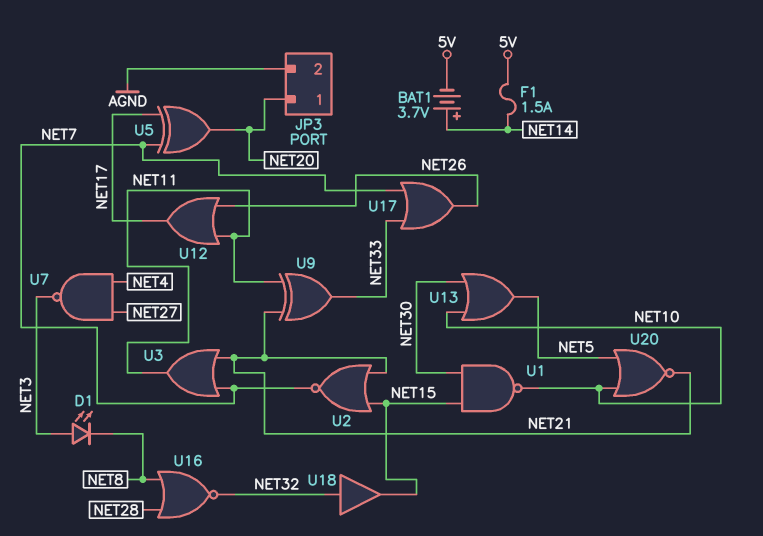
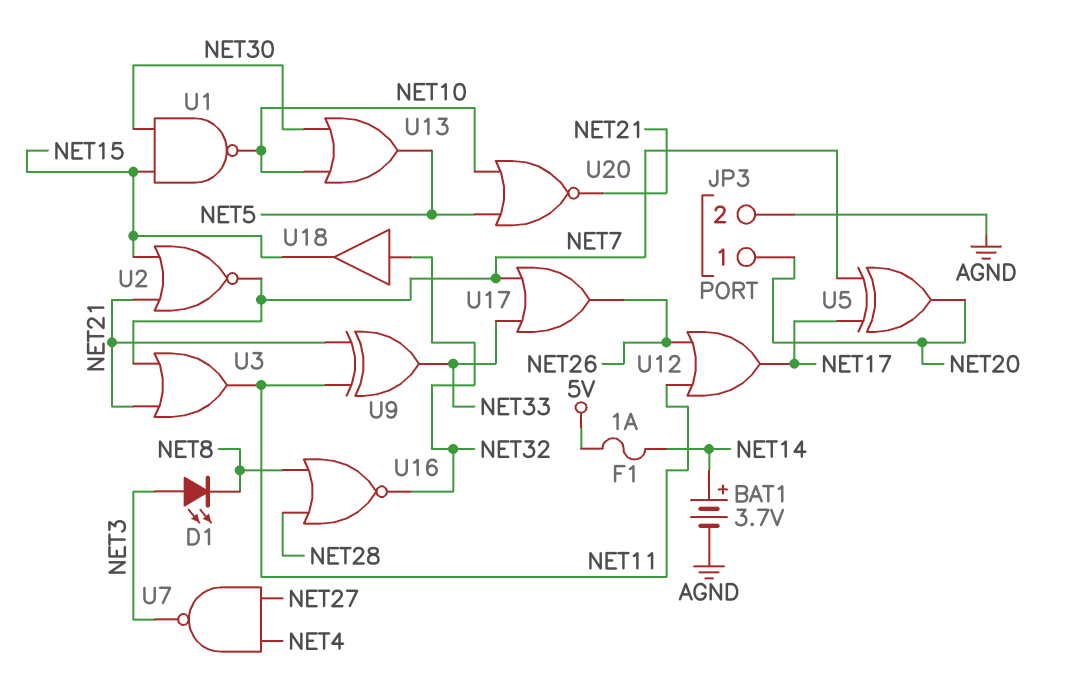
BAT1: 3.7V (plus NET14, minus 5V) -> 3.7V (plus NET14, minus AGND)
F1: 1.5A (5V, NET14) -> 1A (5V, NET14)

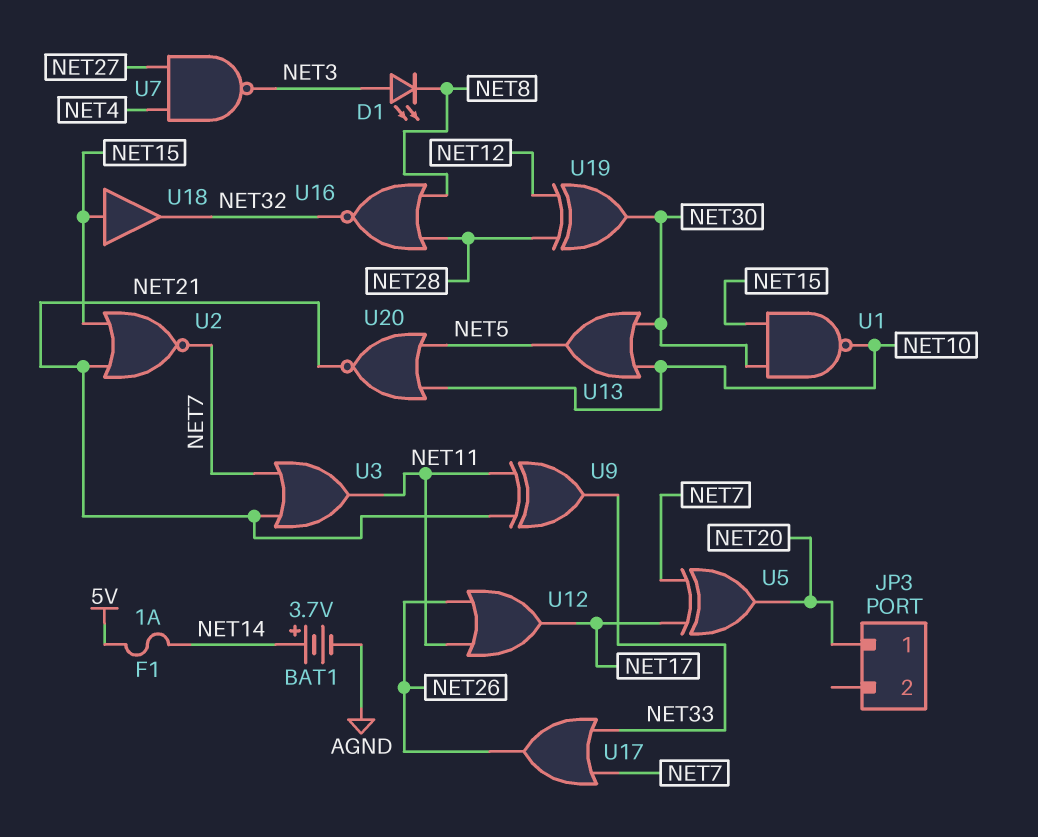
JP3 pin 2: AGND -> none
U18: buffer (in NET32, out NET15) -> buffer (in NET15, out NET32)
U19: none -> XOR (in NET12, in NET28, out NET30)

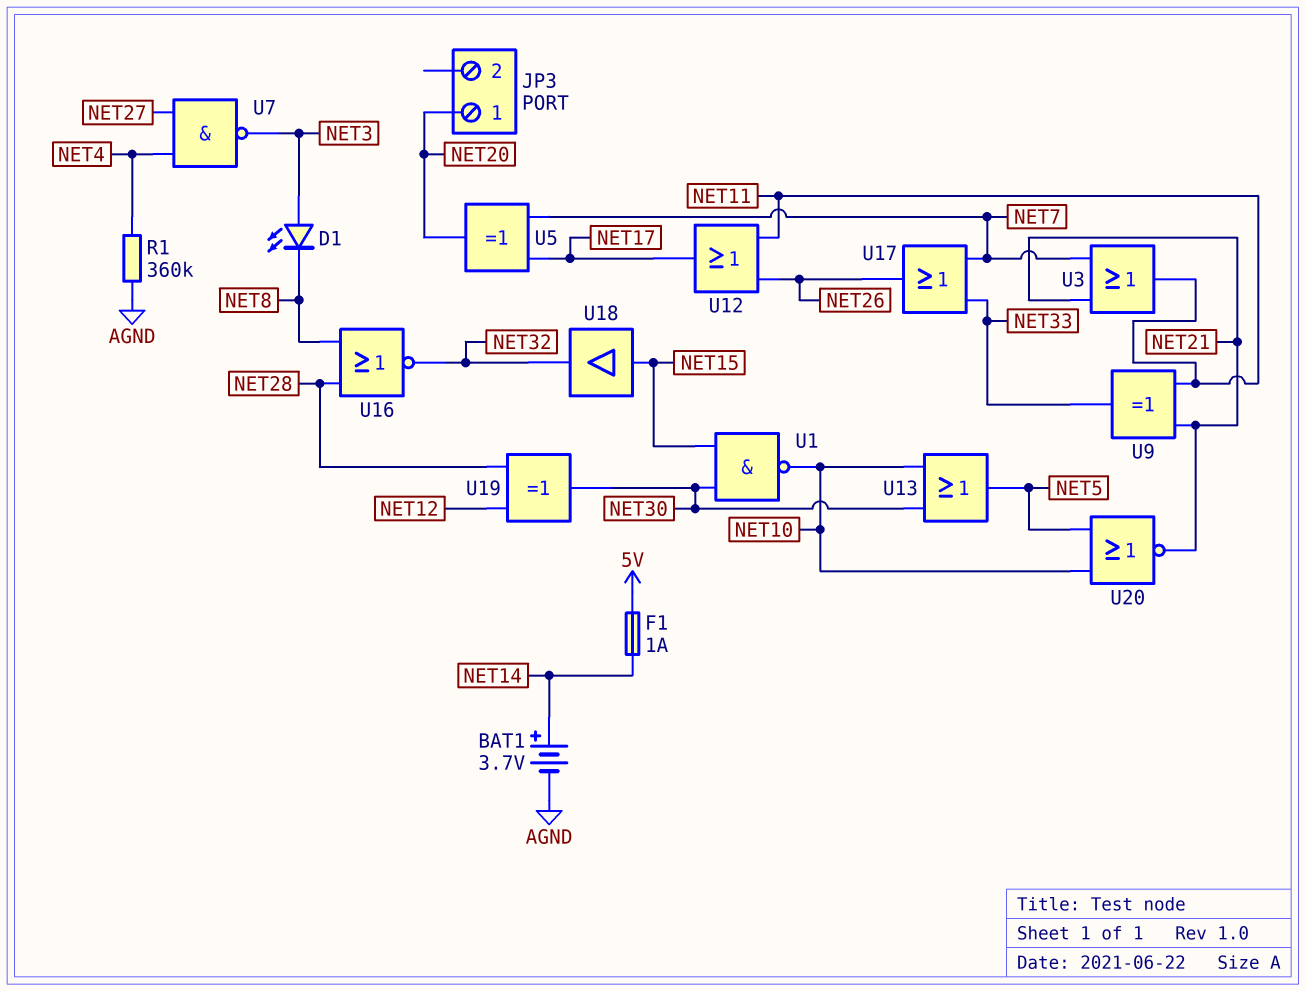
R1: none -> 360k (AGND, NET4)
U2: NOR (in NET15, in NET21, out NET7) -> none

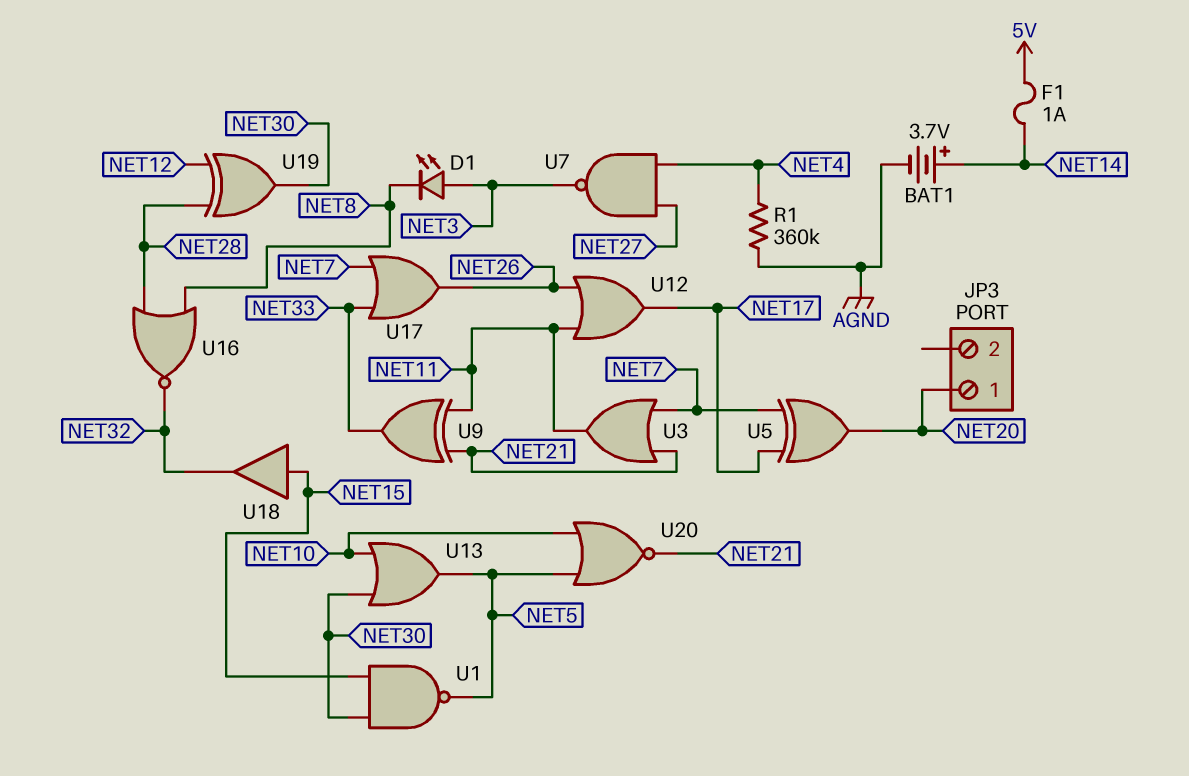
U1: NAND (in NET15, in NET30, out NET10) -> NAND (in NET15, in NET30, out NET5)

